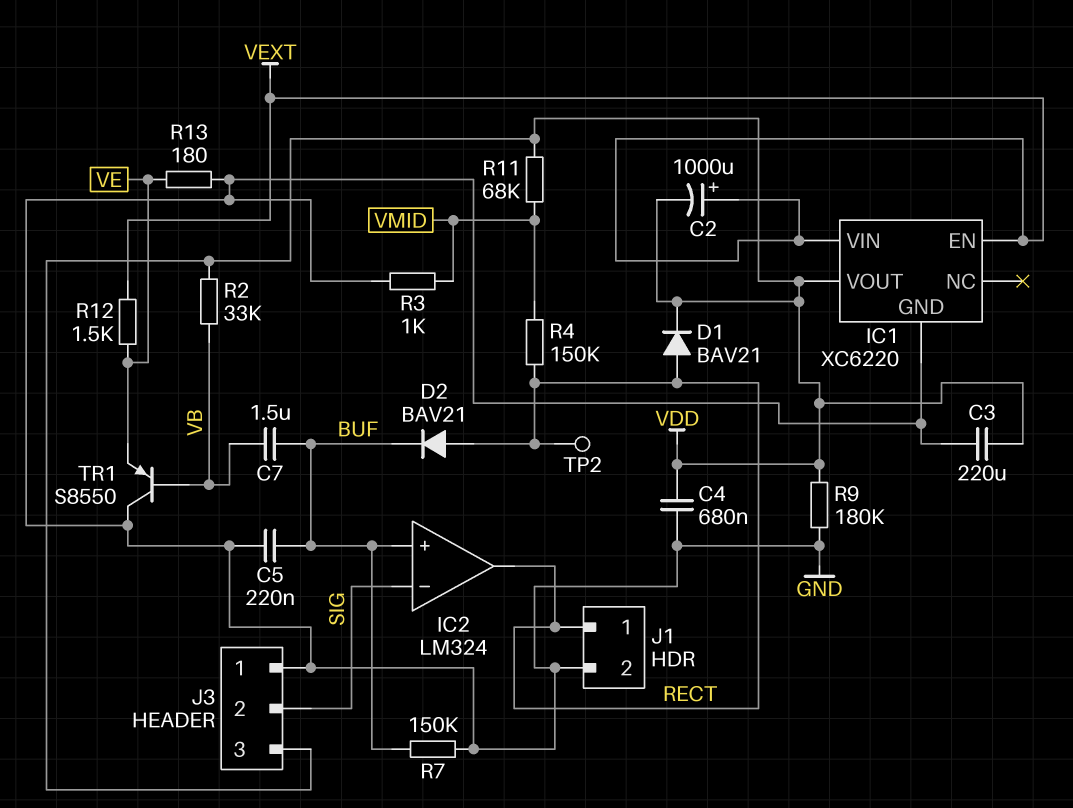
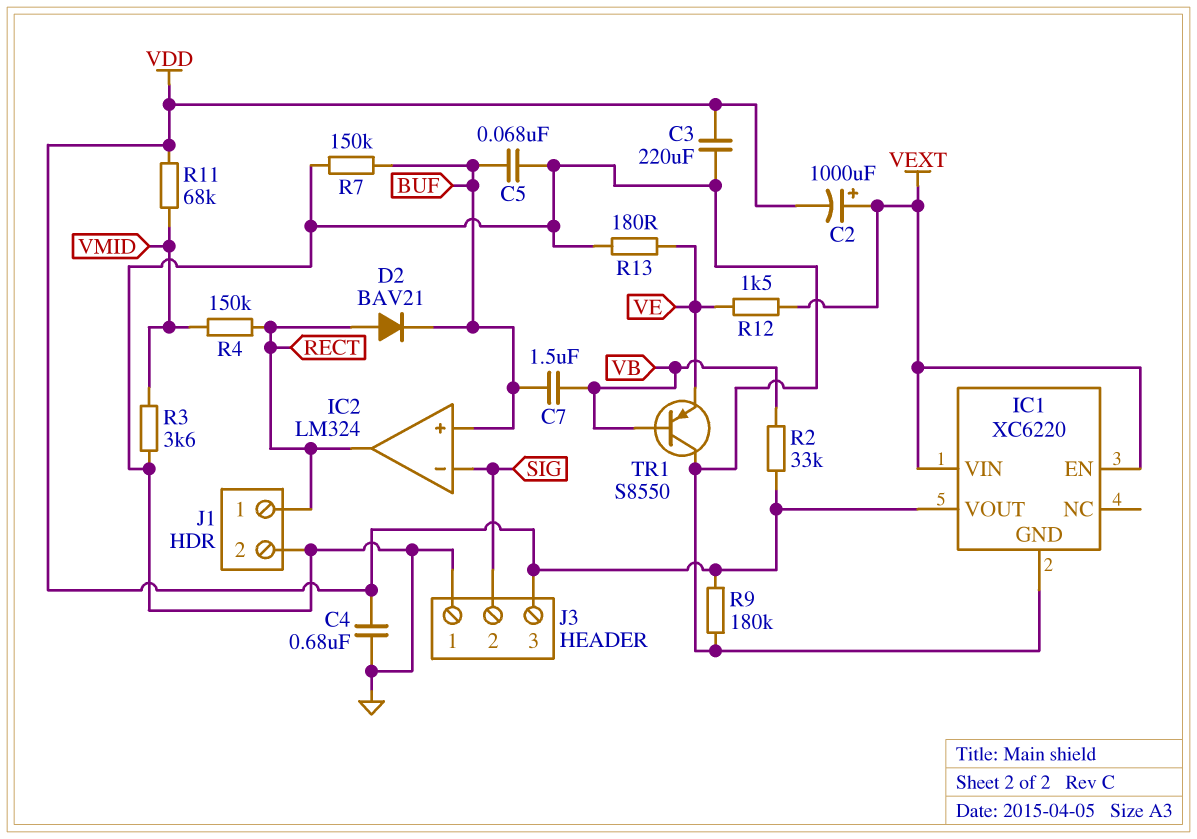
C5: 220nF (BUF, GND) -> 68nF (BUF, GND)
D1: diode BAV21 (A RECT, K VDD) -> none
R3: 1k (GND, VMID) -> 3.6k (GND, VMID)
TP2: test point (RECT) -> none

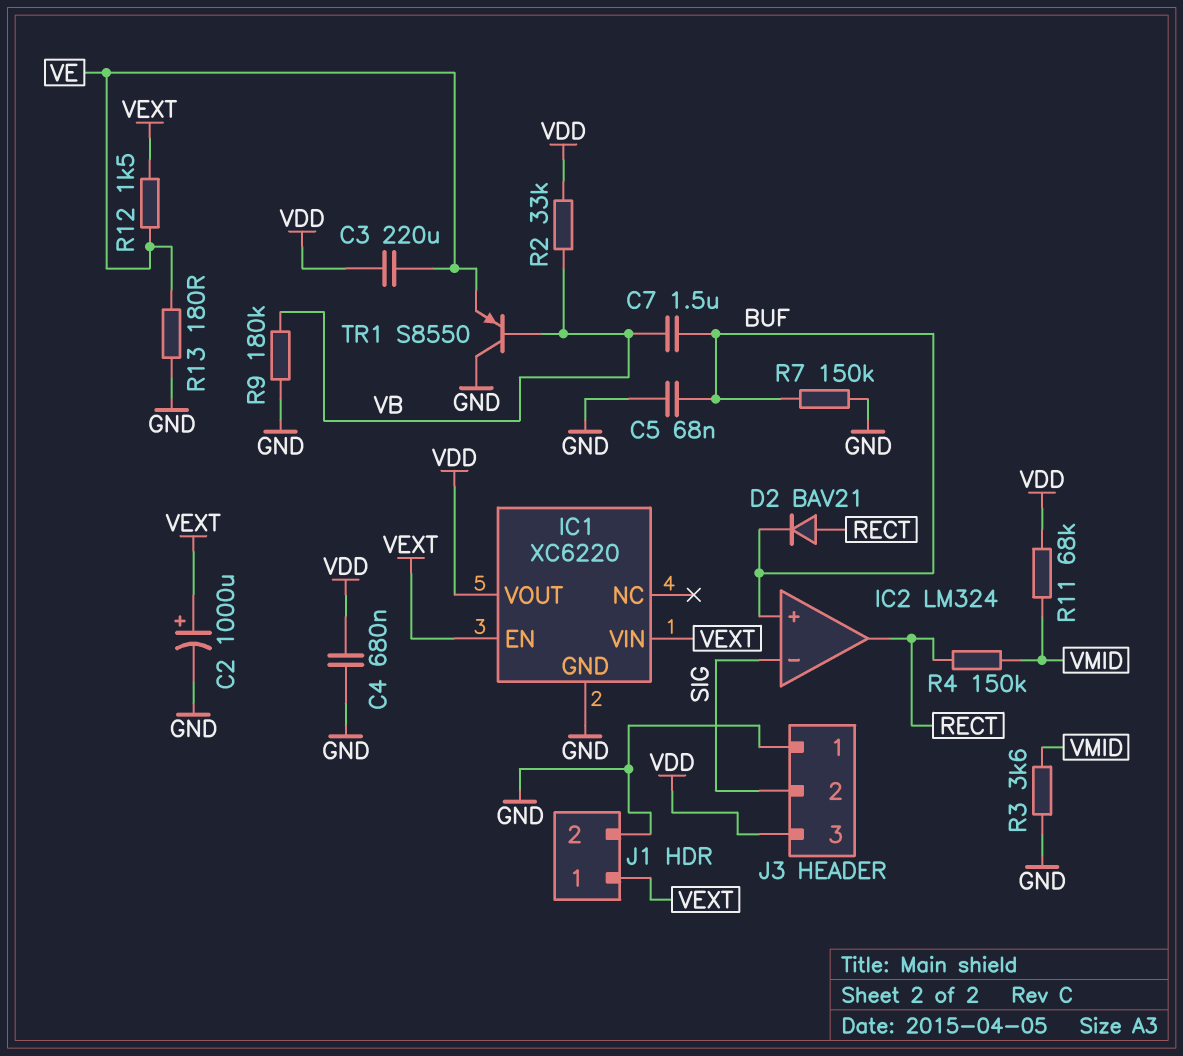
C2: 1000uF (plus VEXT, minus VDD) -> 1000uF (plus VEXT, minus GND)
C3: 220uF (GND, VDD) -> 220uF (VDD, VE)
J1 pin 1: RECT -> VEXT
R9: 180k (GND, VDD) -> 180k (GND, VB)

